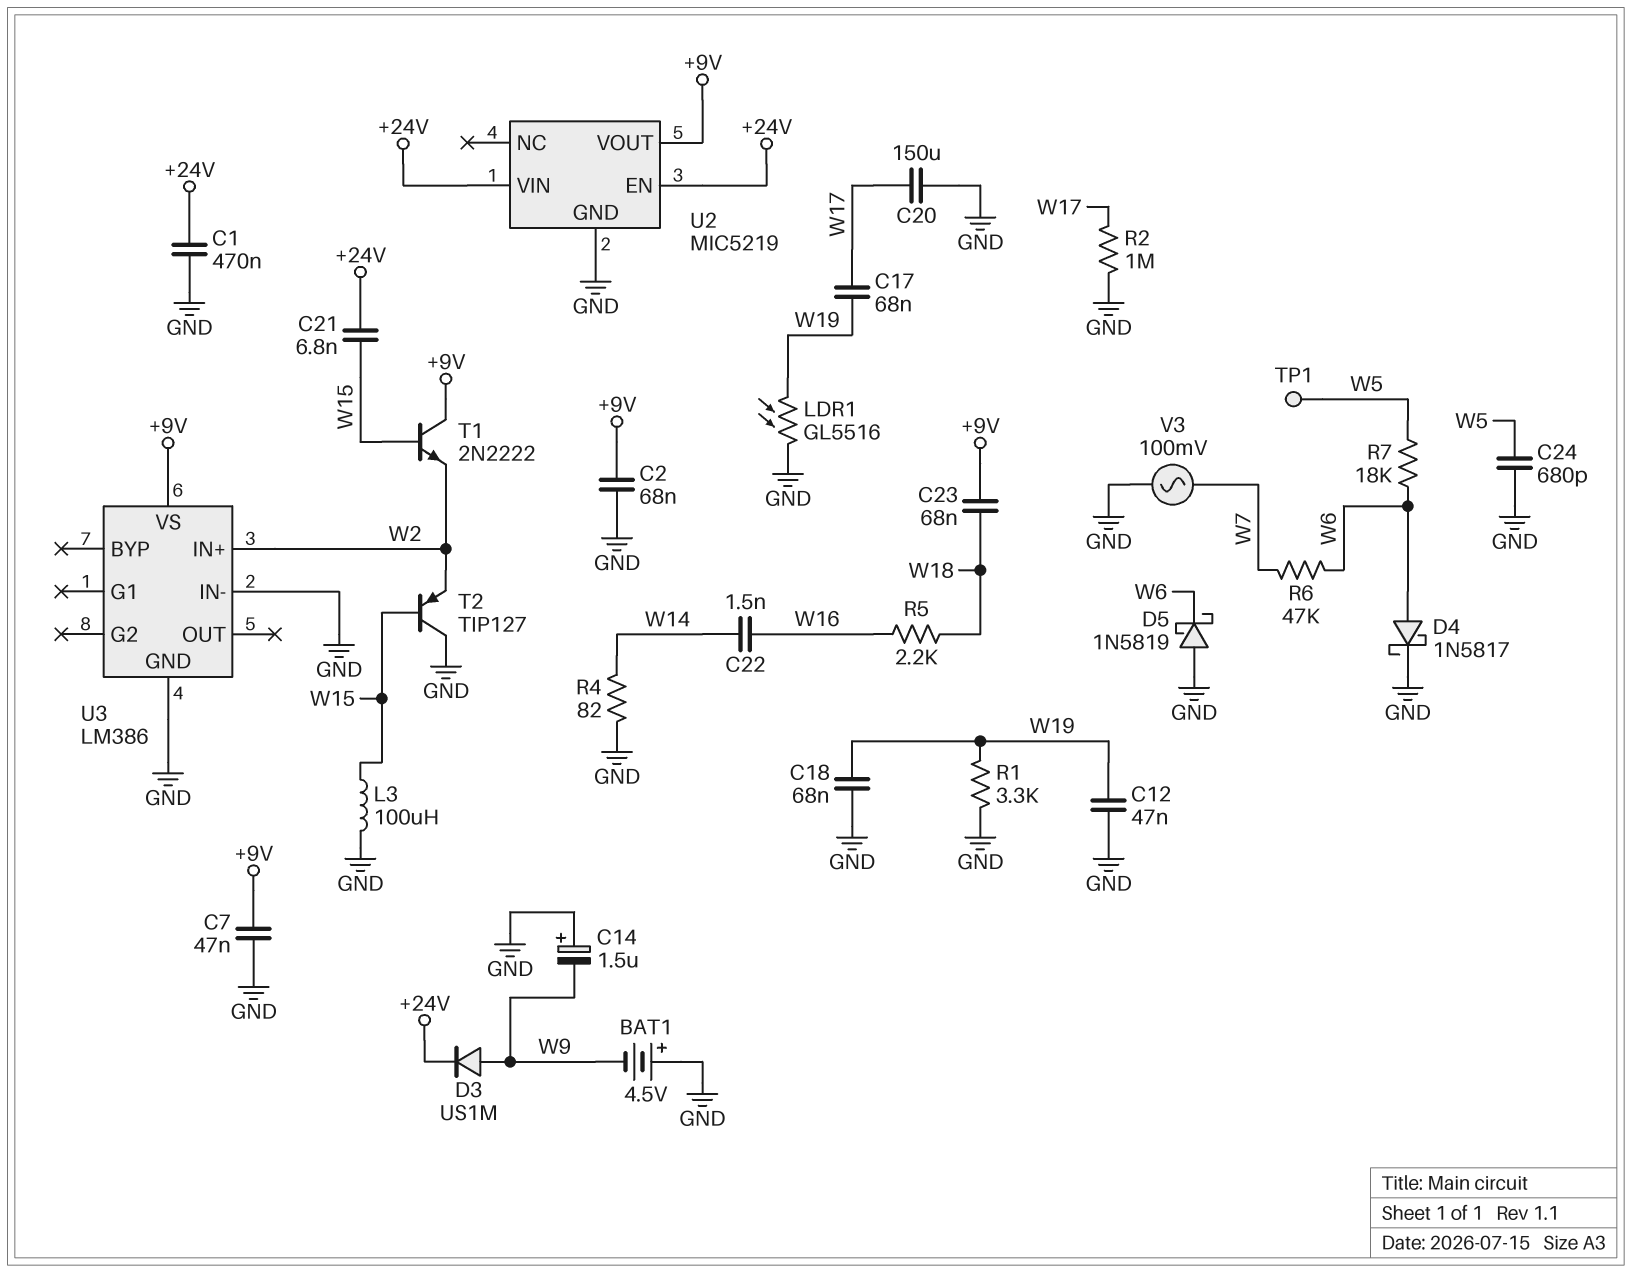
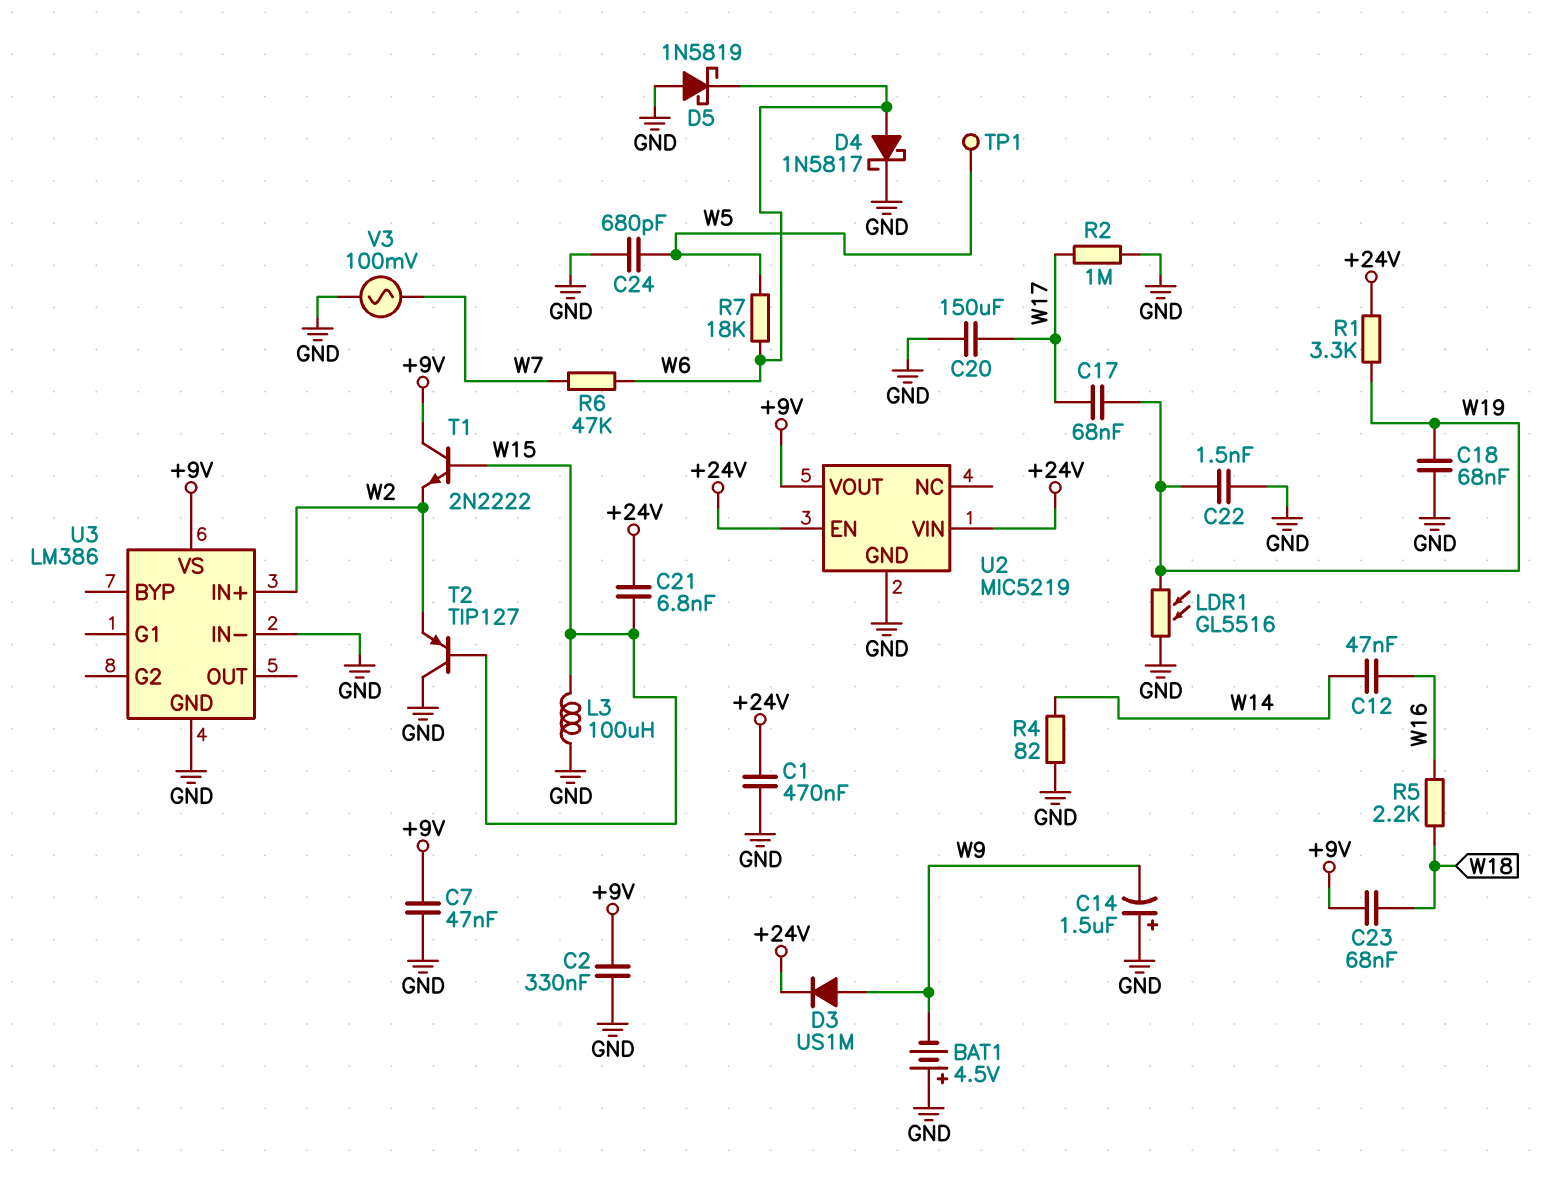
C2: 68nF (+9V, GND) -> 330nF (+9V, GND)
C12: 47nF (GND, W19) -> 47nF (W14, W16)
C22: 1.5nF (W14, W16) -> 1.5nF (GND, W19)
R1: 3.3k (GND, W19) -> 3.3k (+24V, W19)

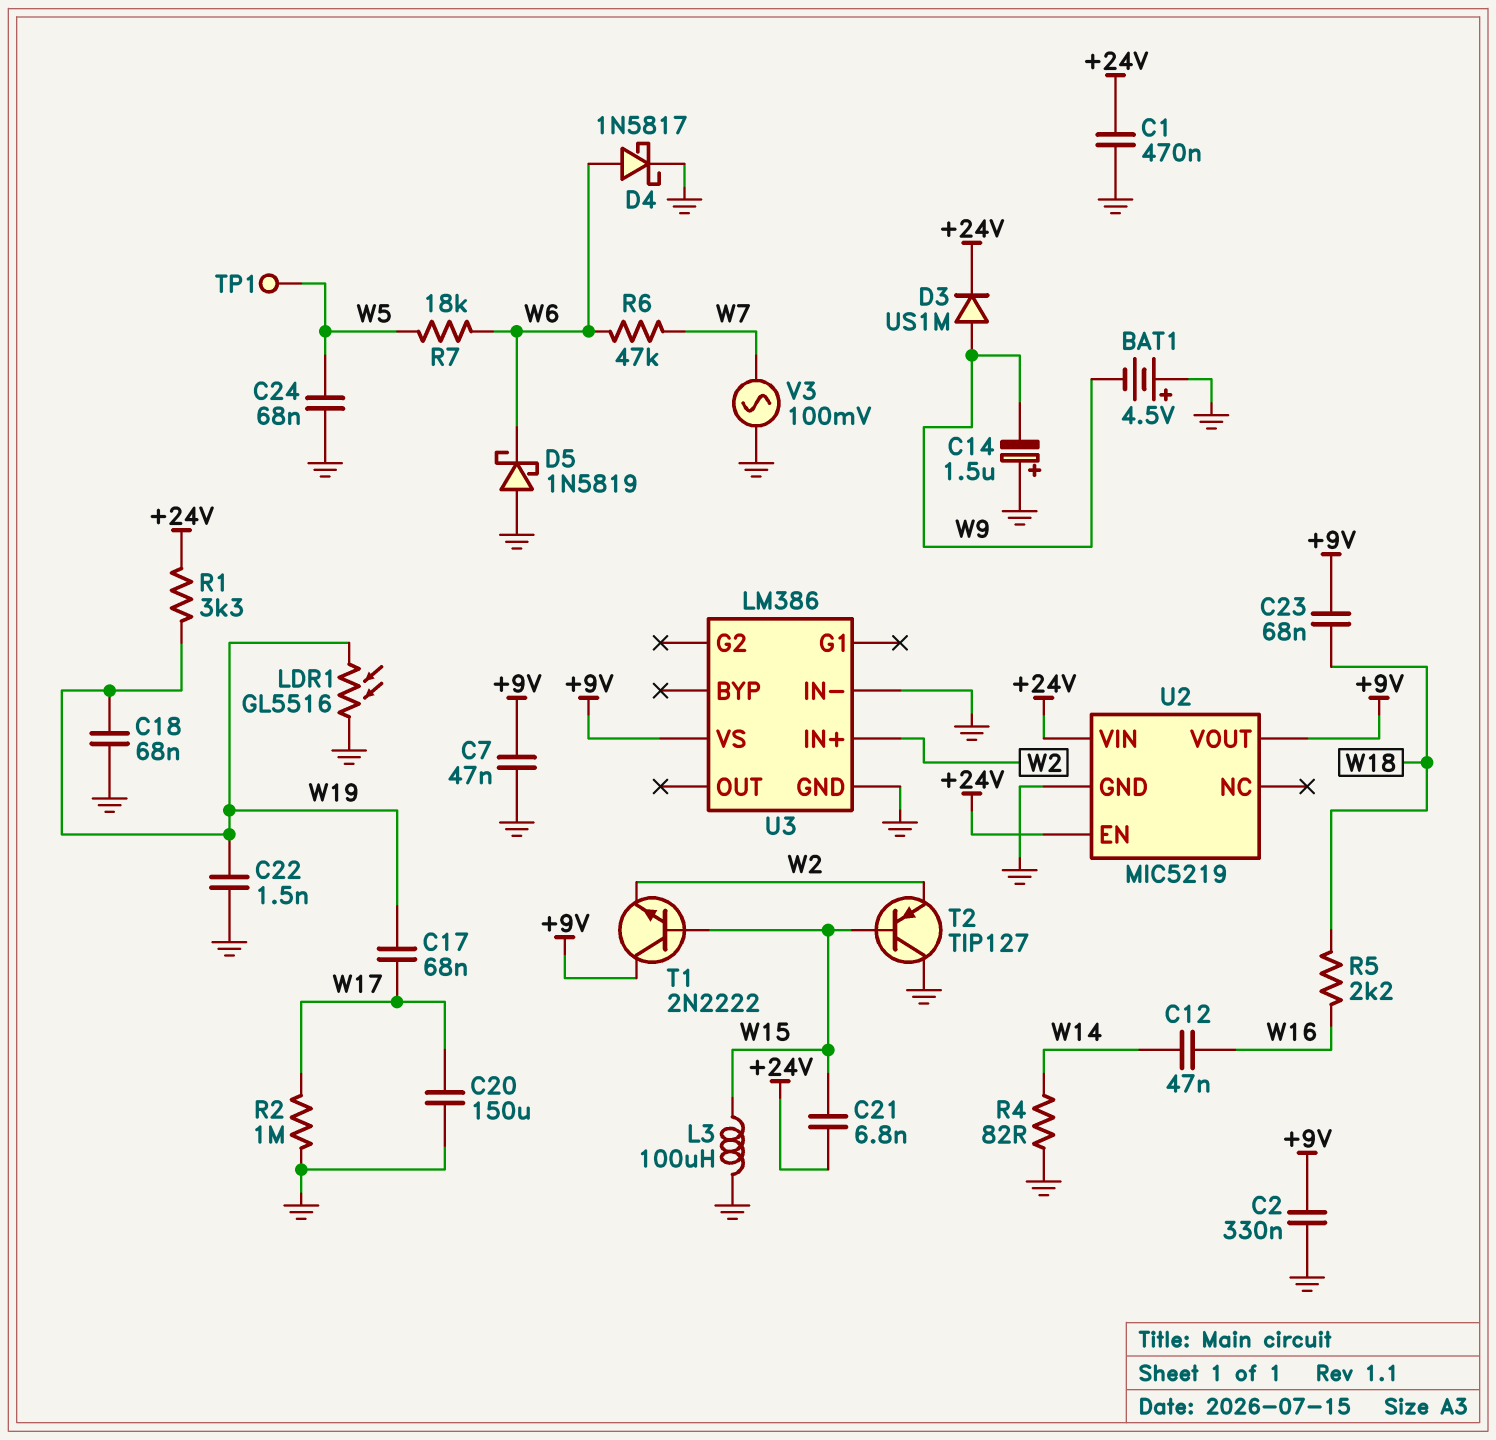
C24: 680pF (GND, W5) -> 68nF (GND, W5)

